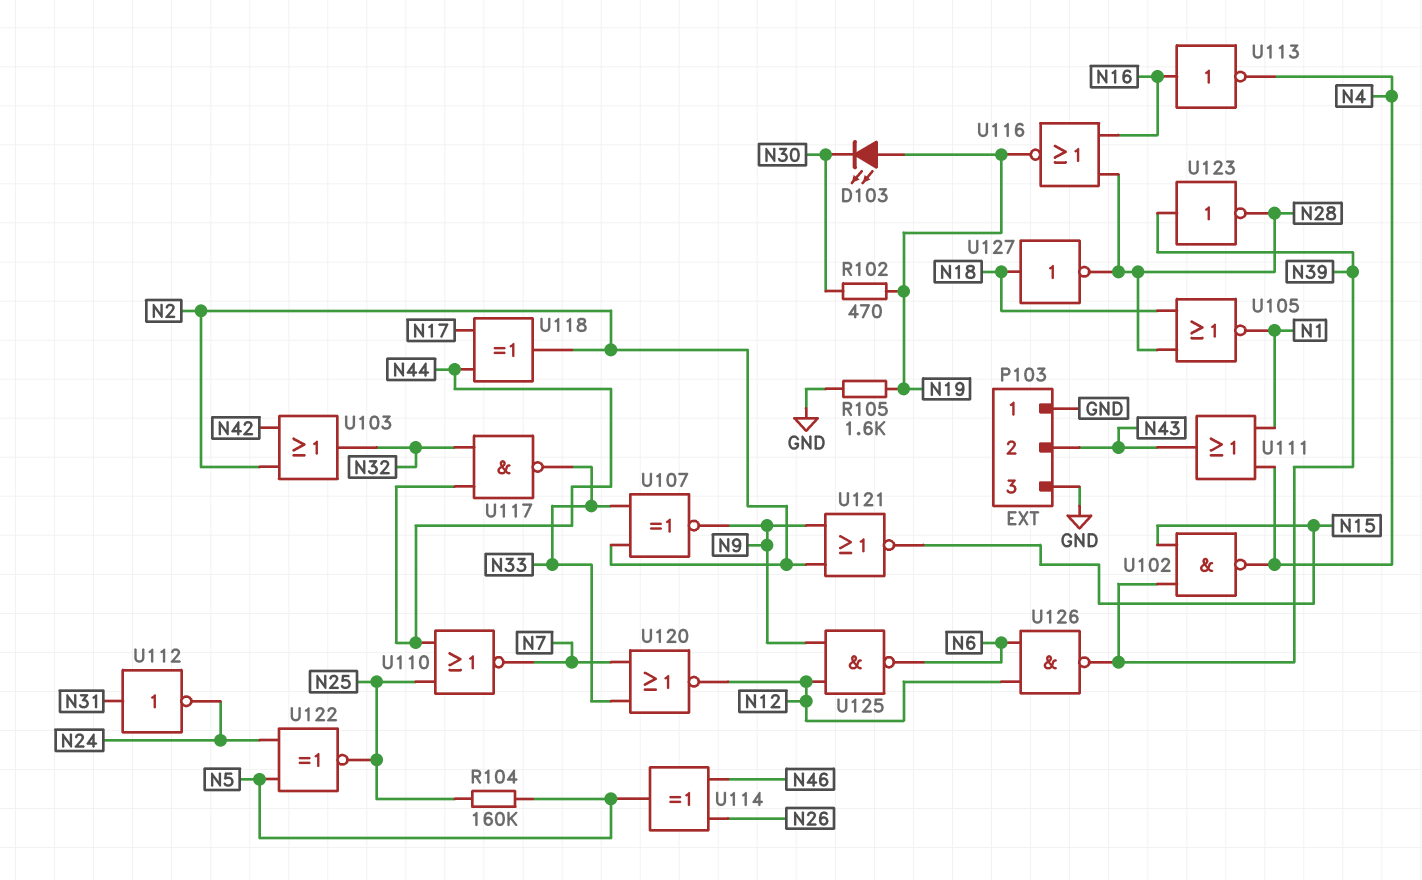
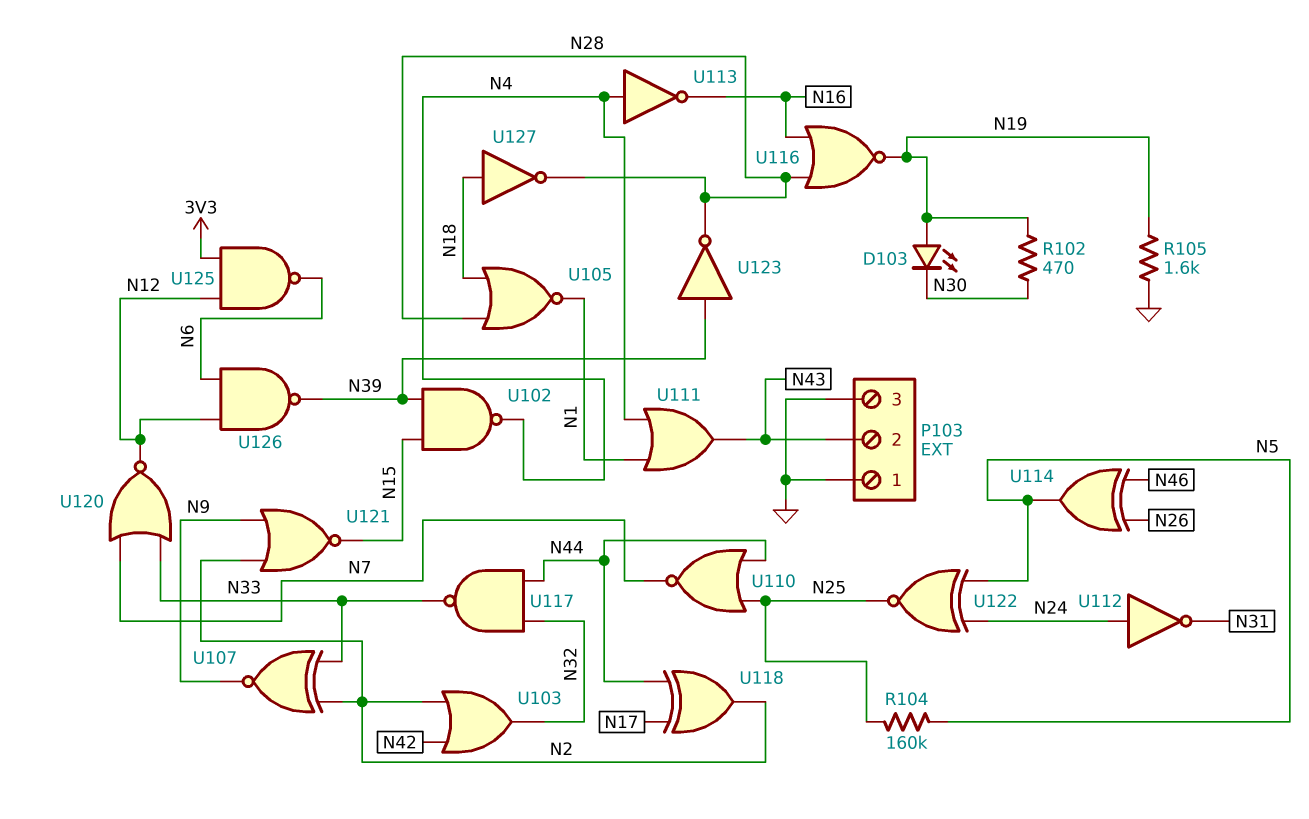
U112: NOT (in N31, out N24) -> NOT (in N24, out N31)
U113: NOT (in N16, out N4) -> NOT (in N4, out N16)
U125: NAND (in N9, in N12, out N6) -> NAND (in 3V3, in N12, out N6)

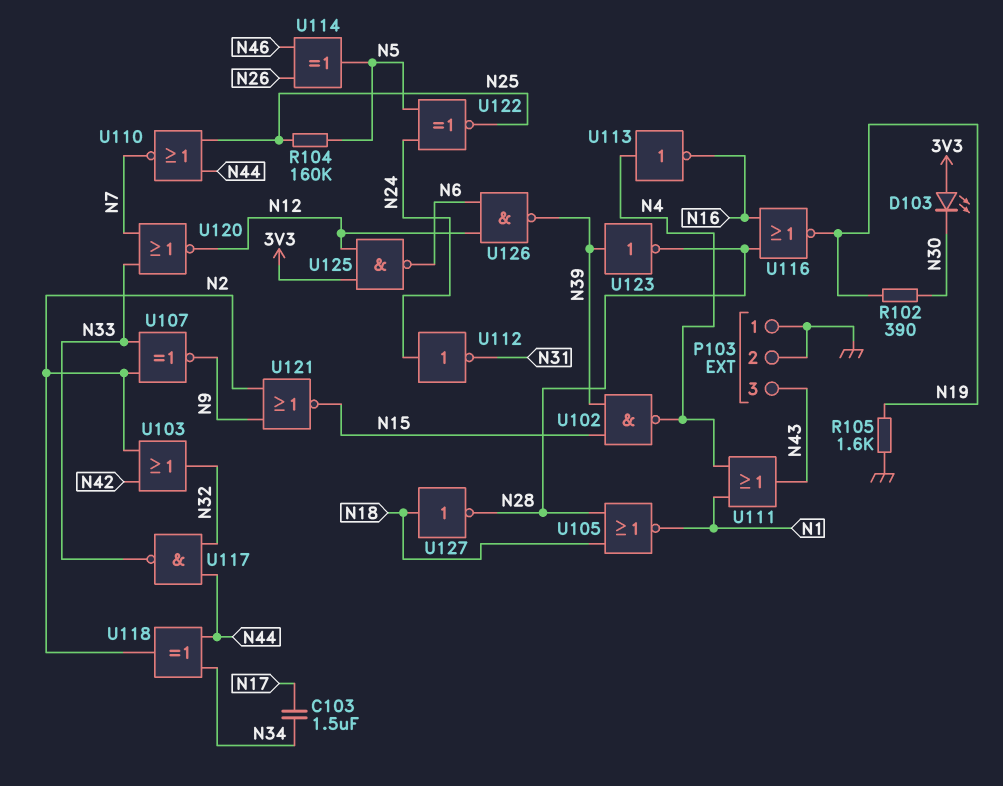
C103: none -> 1.5uF (N17, N34)
D103: LED (A N19, K N30) -> LED (A 3V3, K N30)
P103 pin 2: N43 -> GND
P103 pin 3: GND -> N43
R102: 470 (N19, N30) -> 390 (N19, N30)
U118: XOR (in N17, in N44, out N2) -> XOR (in N34, in N44, out N2)

